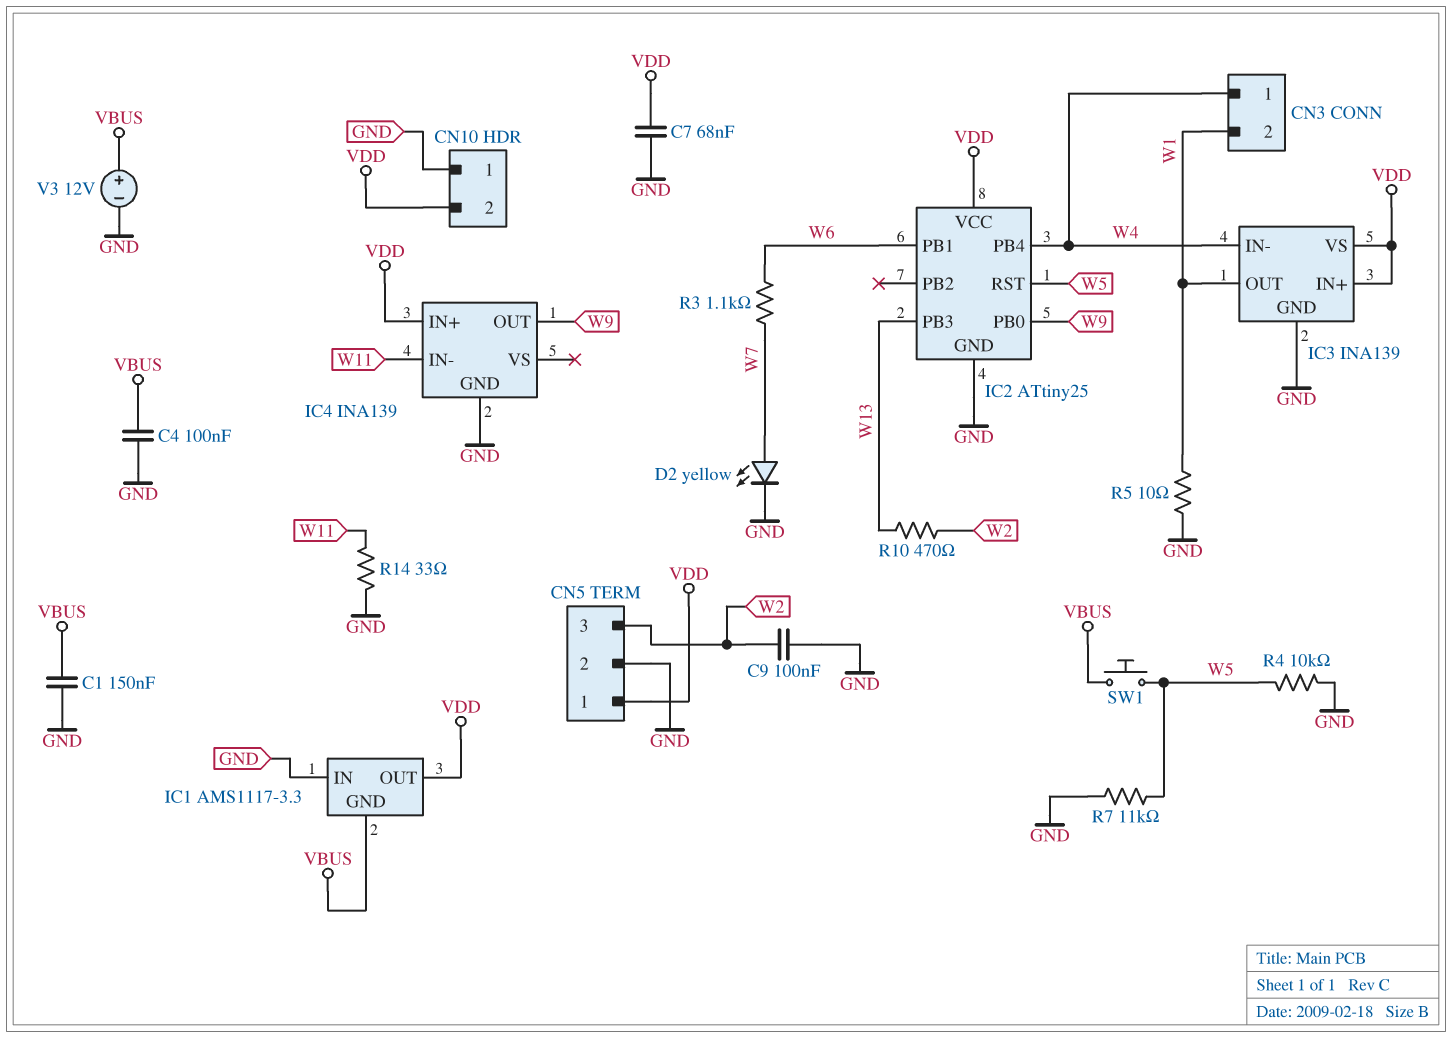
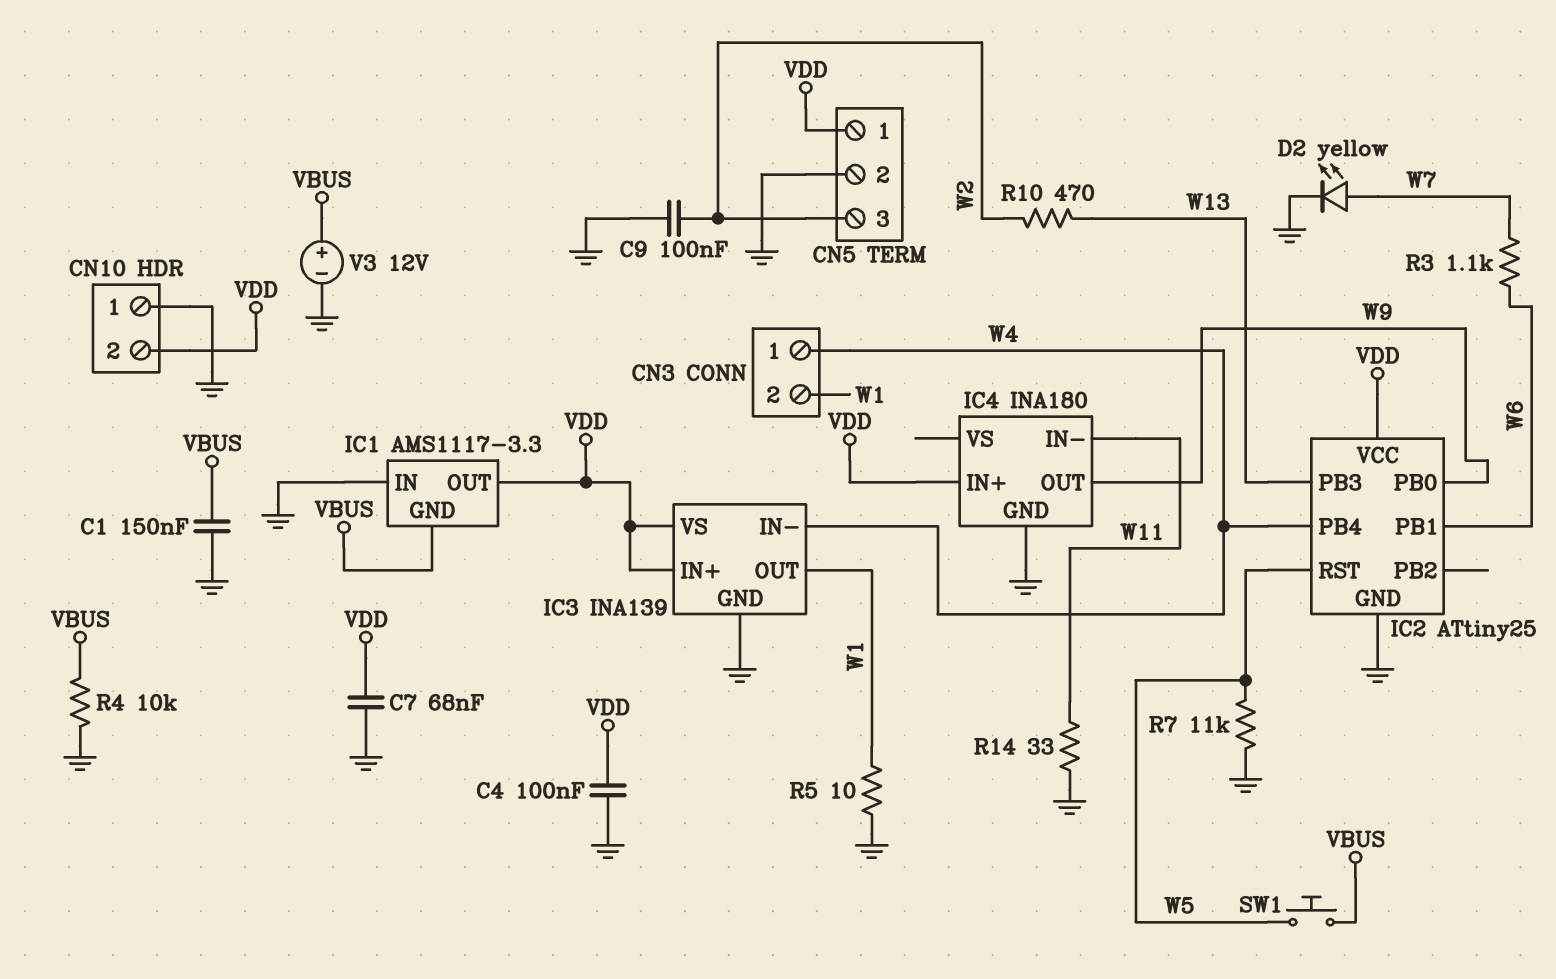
C4: 100nF (GND, VBUS) -> 100nF (GND, VDD)
IC4: INA139 -> INA180
R4: 10k (GND, W5) -> 10k (GND, VBUS)

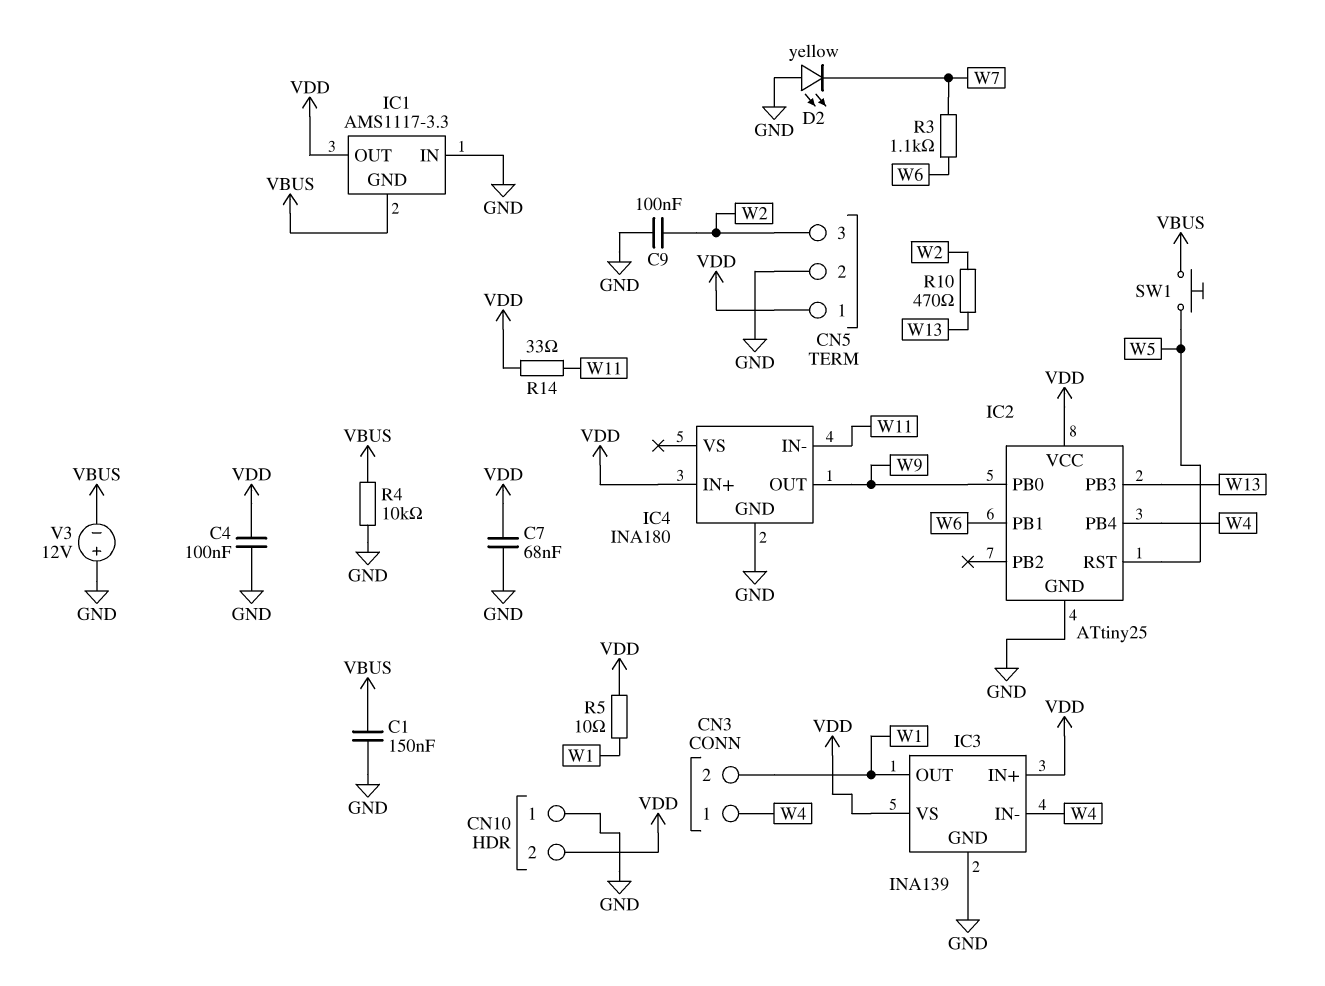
D2: LED yellow (A W7, K GND) -> LED yellow (A GND, K W7)
R5: 10 (GND, W1) -> 10 (VDD, W1)
R7: 11k (GND, W5) -> none
R14: 33 (GND, W11) -> 33 (VDD, W11)
V3: 12V (plus VBUS, minus GND) -> 12V (plus GND, minus VBUS)

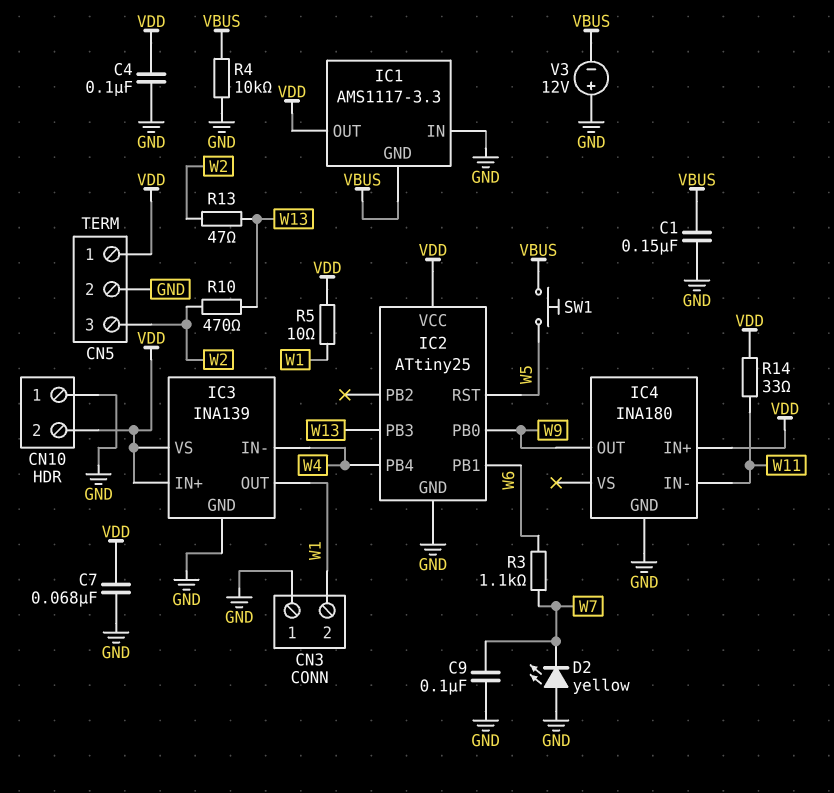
C9: 100nF (GND, W2) -> 100nF (GND, W7)
CN3 pin 1: W4 -> GND
R13: none -> 47 (W2, W13)

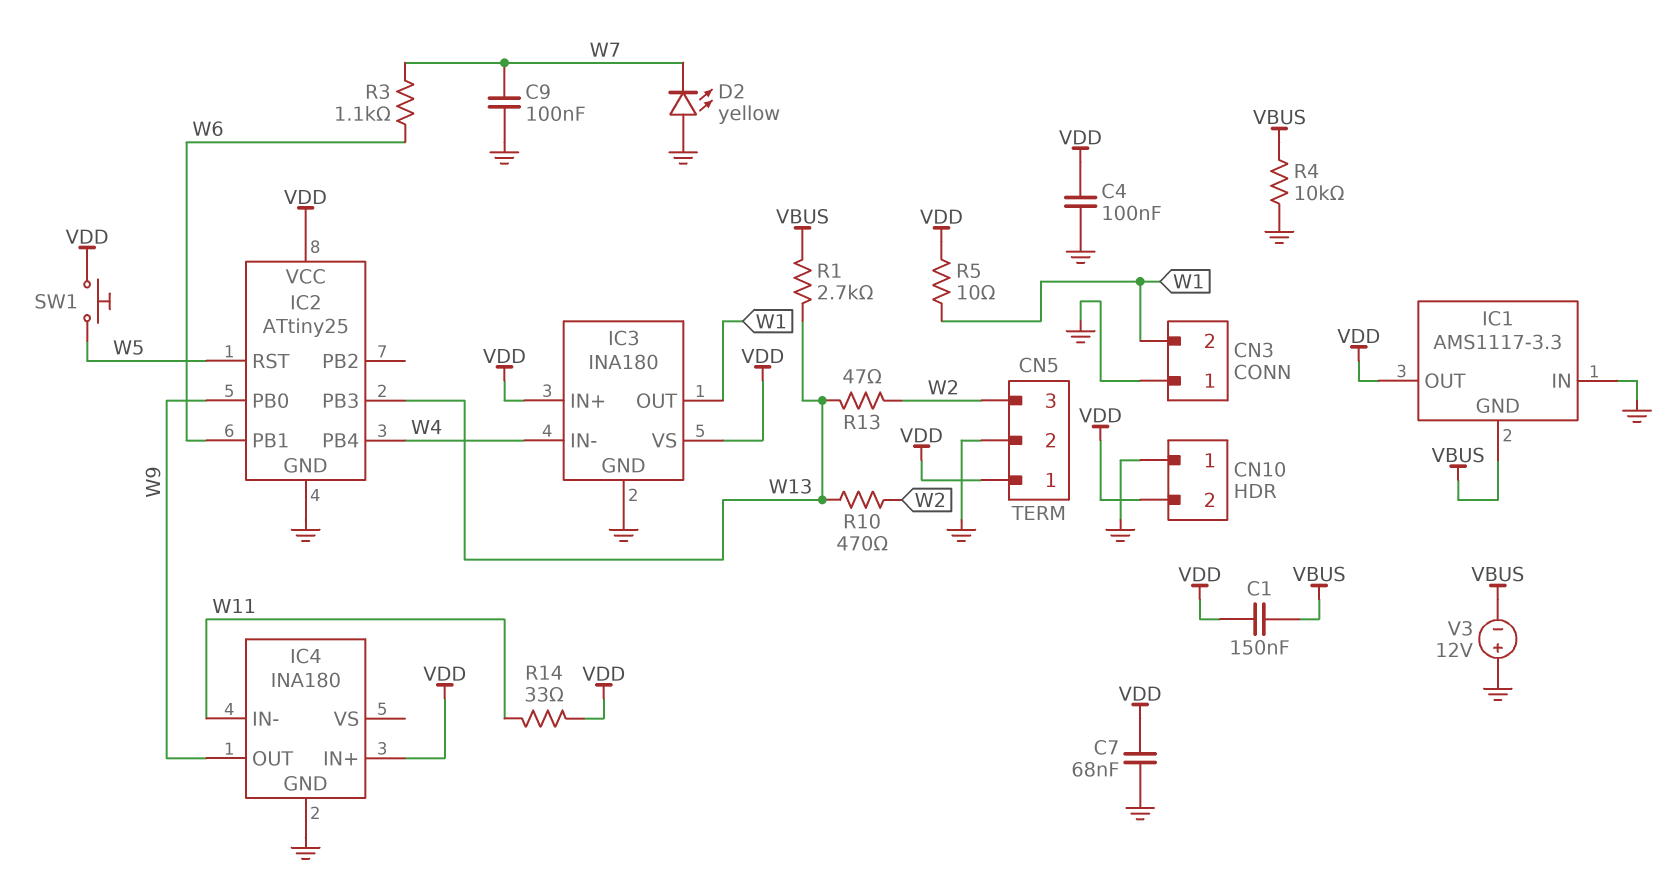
C1: 150nF (GND, VBUS) -> 150nF (VBUS, VDD)
IC3: INA139 -> INA180
R1: none -> 2.7k (VBUS, W13)
SW1: button (VBUS, W5) -> button (VDD, W5)

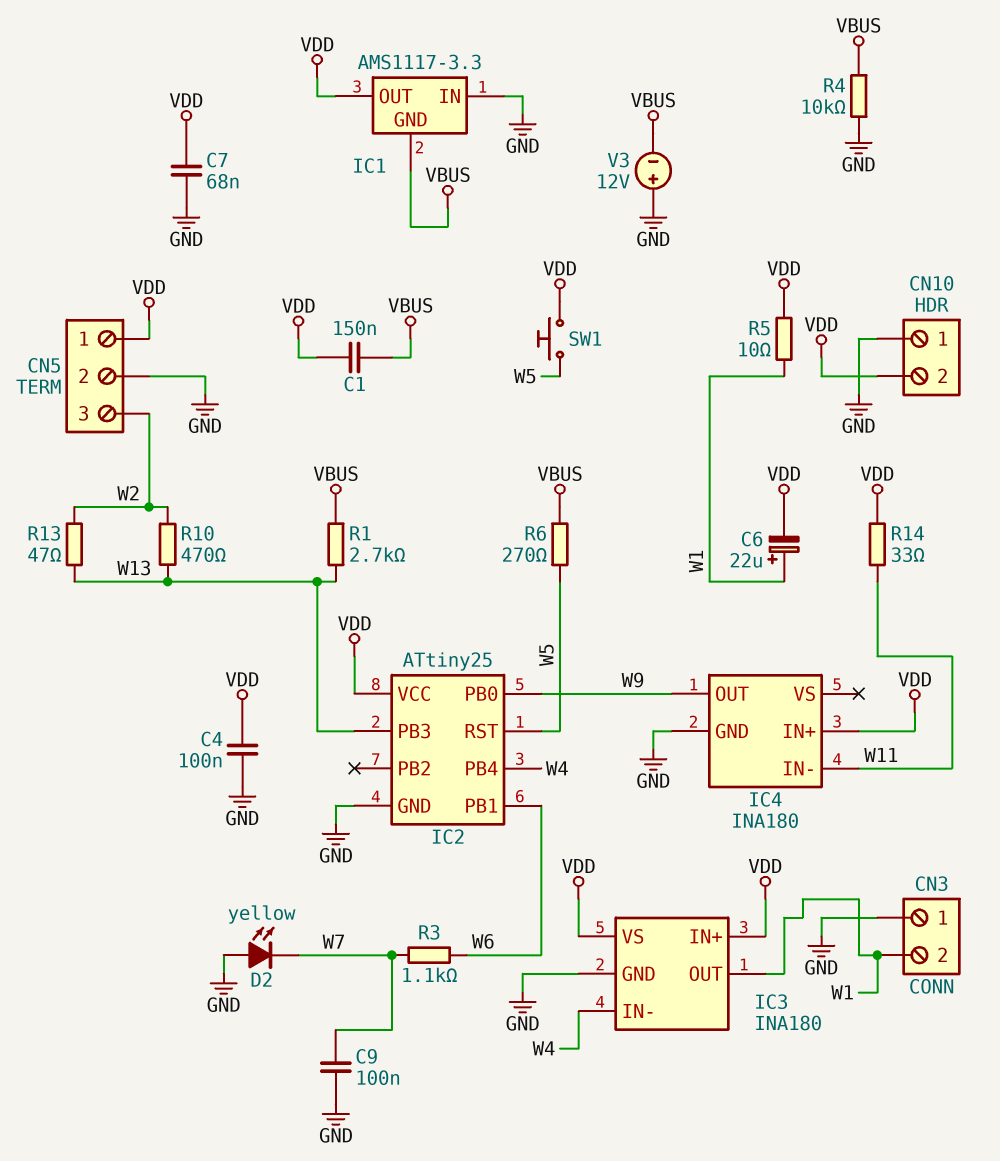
C6: none -> 22uF (plus W1, minus VDD)
R6: none -> 270 (VBUS, W5)

